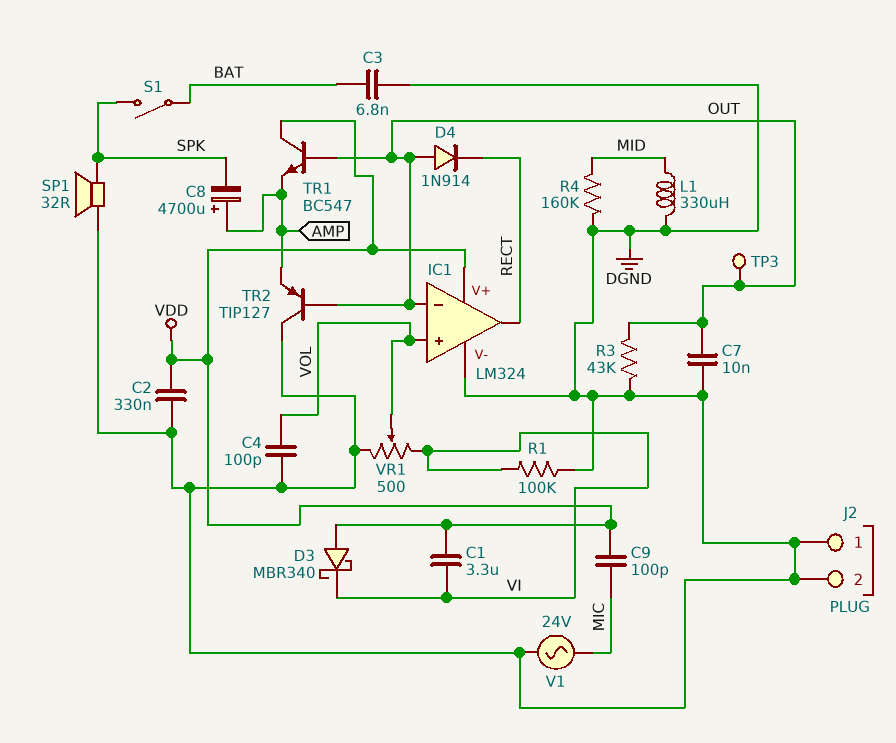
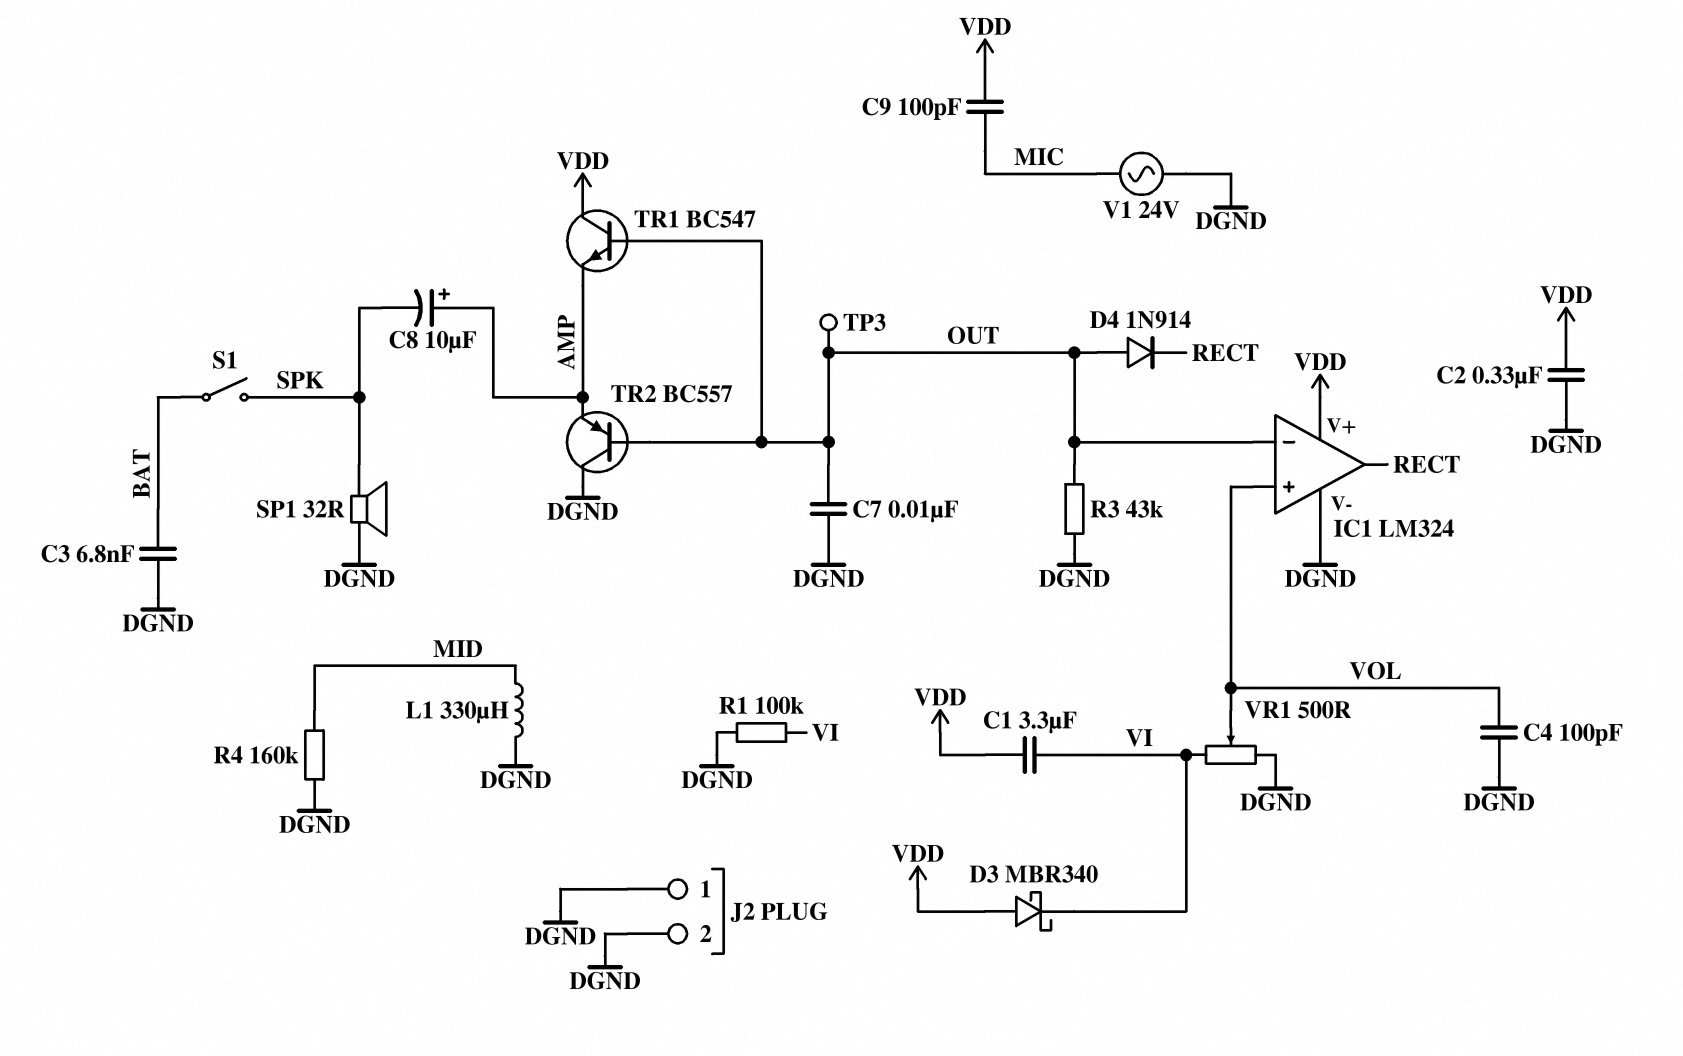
C8: 4700uF (plus AMP, minus SPK) -> 10uF (plus AMP, minus SPK)
TR2: PNP TIP127 (B OUT, C DGND, E AMP) -> PNP BC557 (B OUT, C DGND, E AMP)

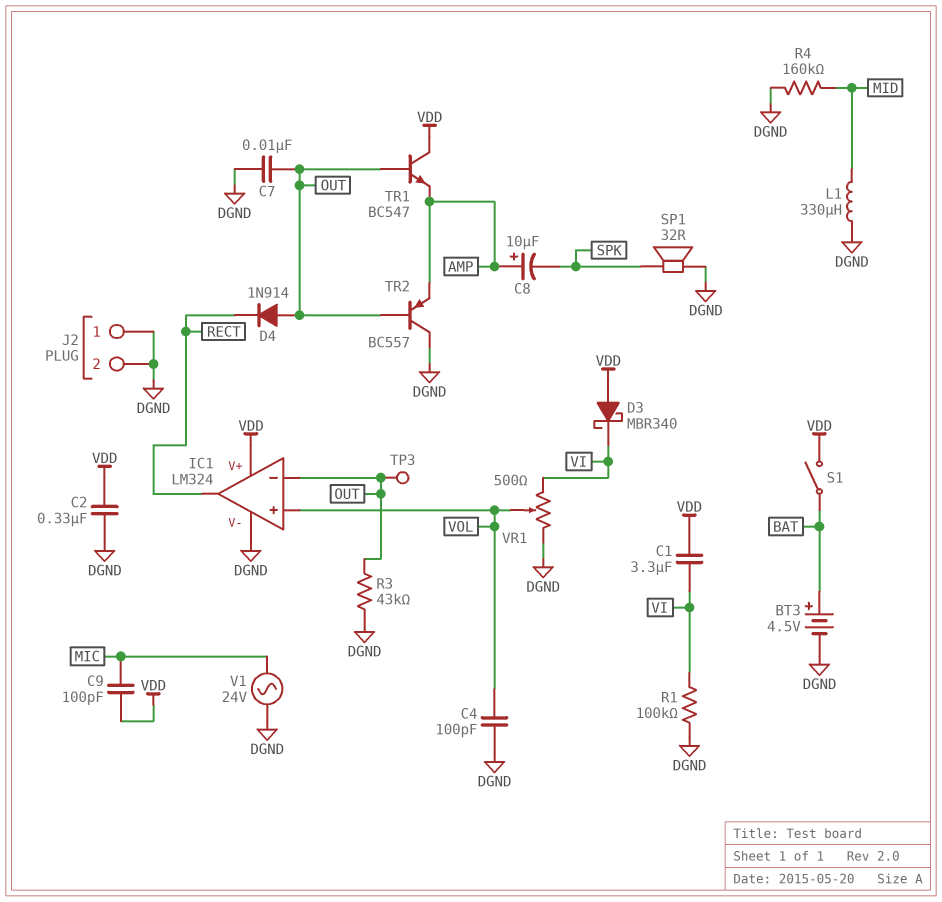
BT3: none -> 4.5V (plus BAT, minus DGND)
C3: 6.8nF (BAT, DGND) -> none
S1: switch (BAT, SPK) -> switch (BAT, VDD)

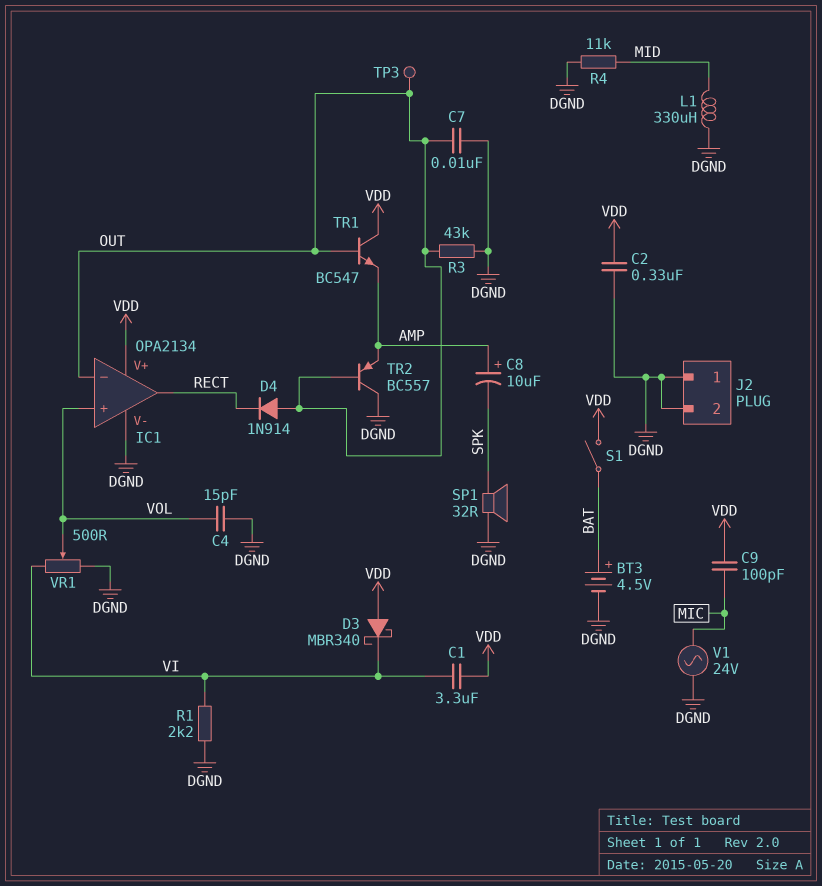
C4: 100pF (DGND, VOL) -> 15pF (DGND, VOL)
IC1: LM324 -> OPA2134
R1: 100k (DGND, VI) -> 2.2k (DGND, VI)
R4: 160k (DGND, MID) -> 11k (DGND, MID)

